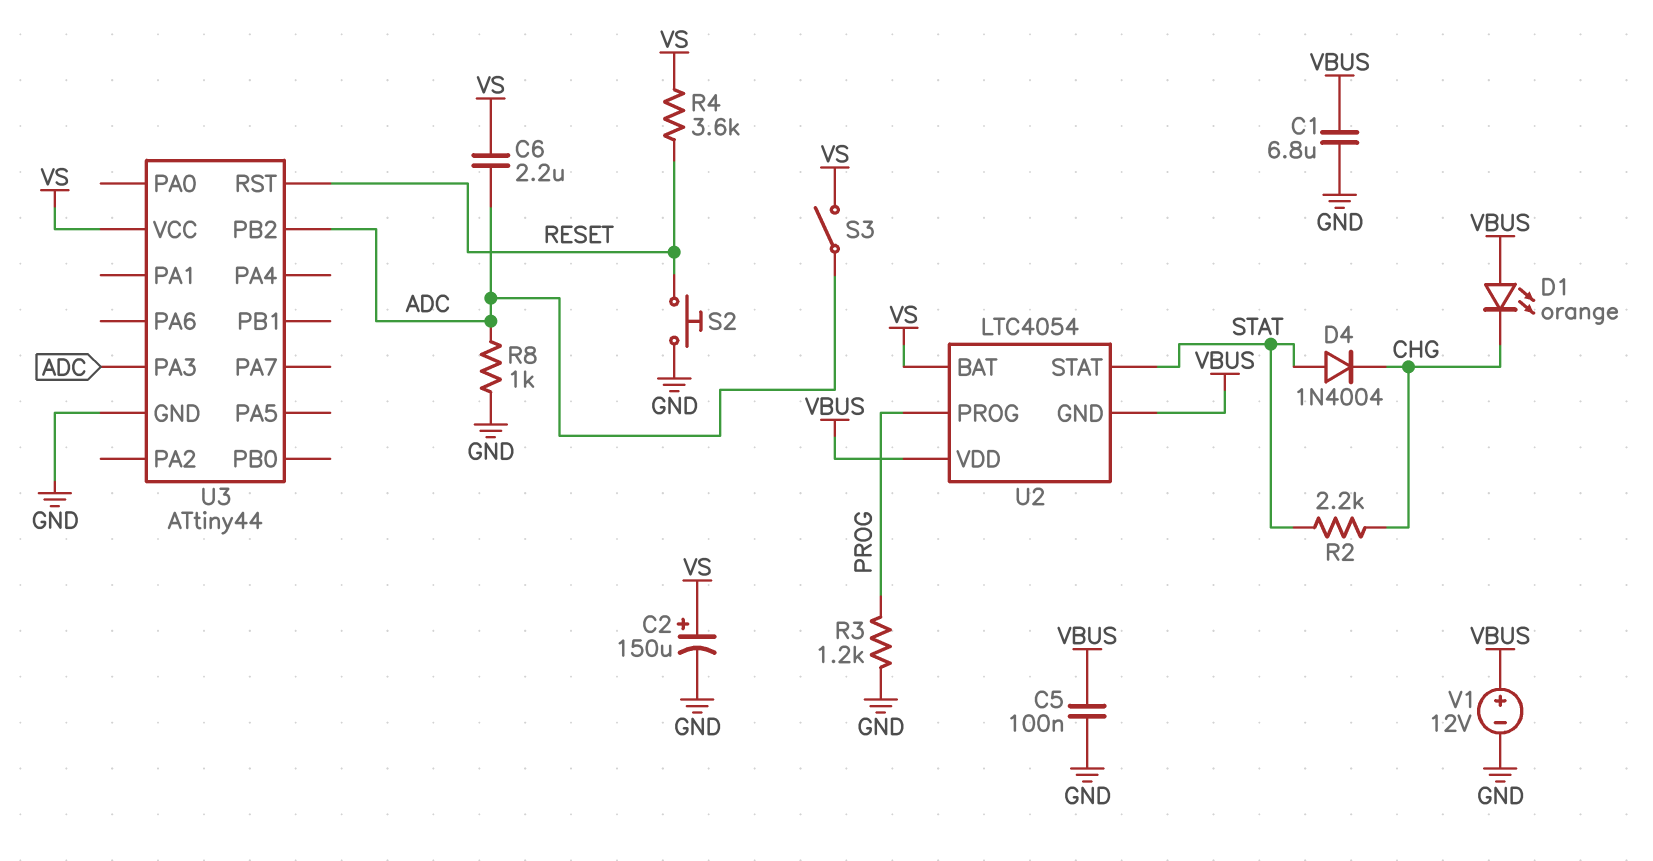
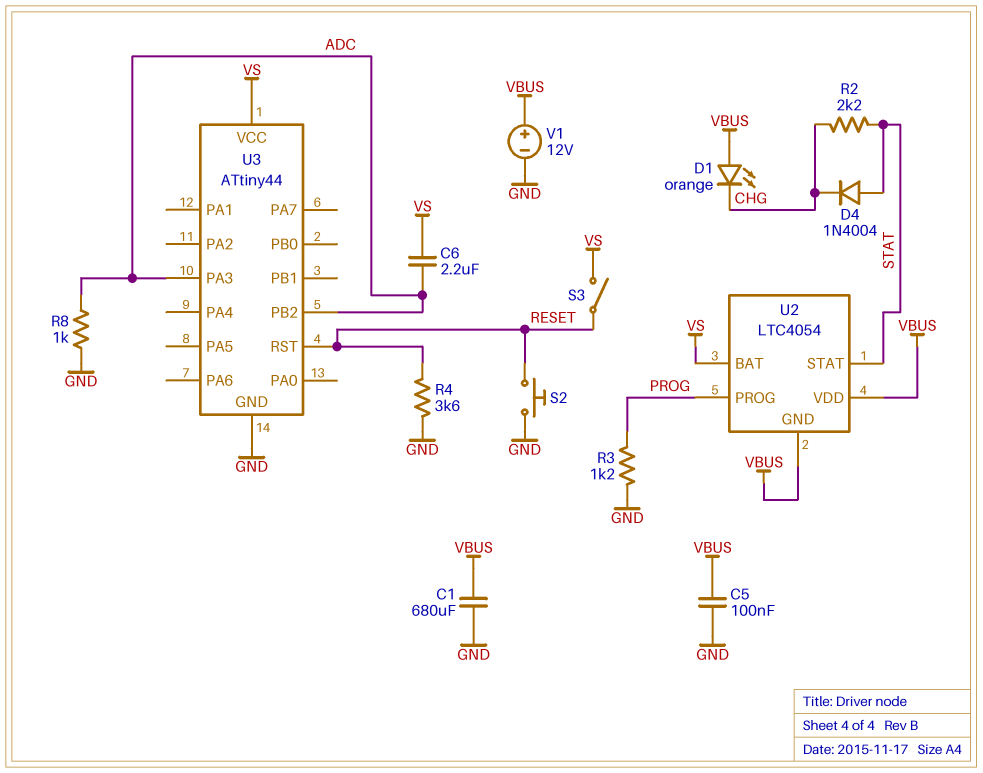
C1: 6.8uF (GND, VBUS) -> 680uF (GND, VBUS)
C2: 150uF (plus VS, minus GND) -> none
R4: 3.6k (RESET, VS) -> 3.6k (GND, RESET)
S3: switch (ADC, VS) -> switch (RESET, VS)

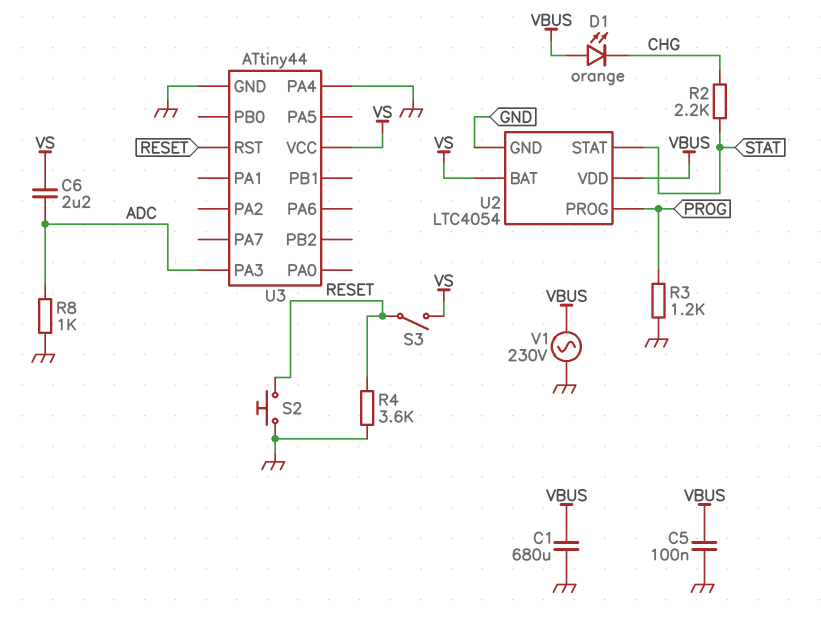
D4: diode 1N4004 (A STAT, K CHG) -> none
U2 pin GND: VBUS -> GND
U3 pin PA4: none -> GND
U3 pin PB2: ADC -> none
V1: 12V (plus VBUS, minus GND) -> AC 230V (GND, VBUS)

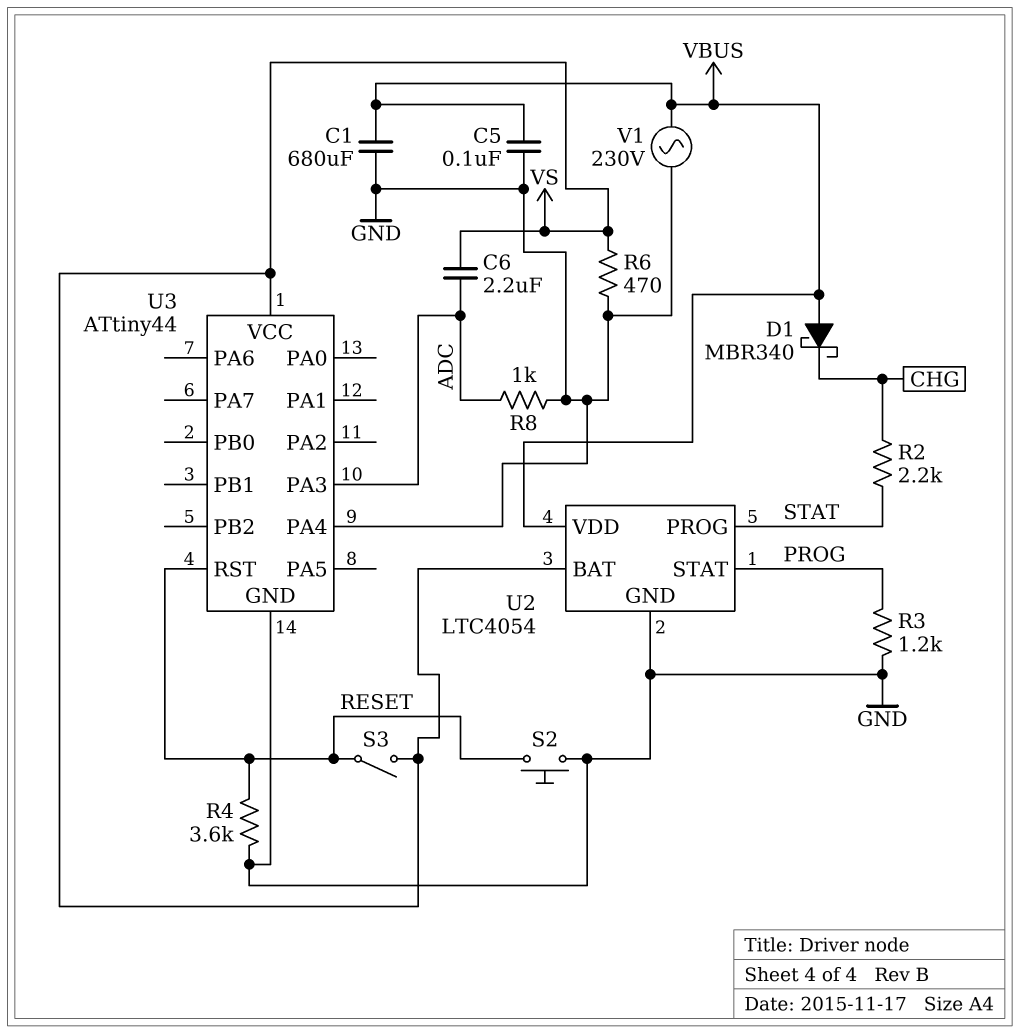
D1: LED orange (A VBUS, K CHG) -> schottky MBR340 (A VBUS, K CHG)
R6: none -> 470 (GND, VS)
U2 pin PROG: PROG -> STAT
U2 pin STAT: STAT -> PROG

